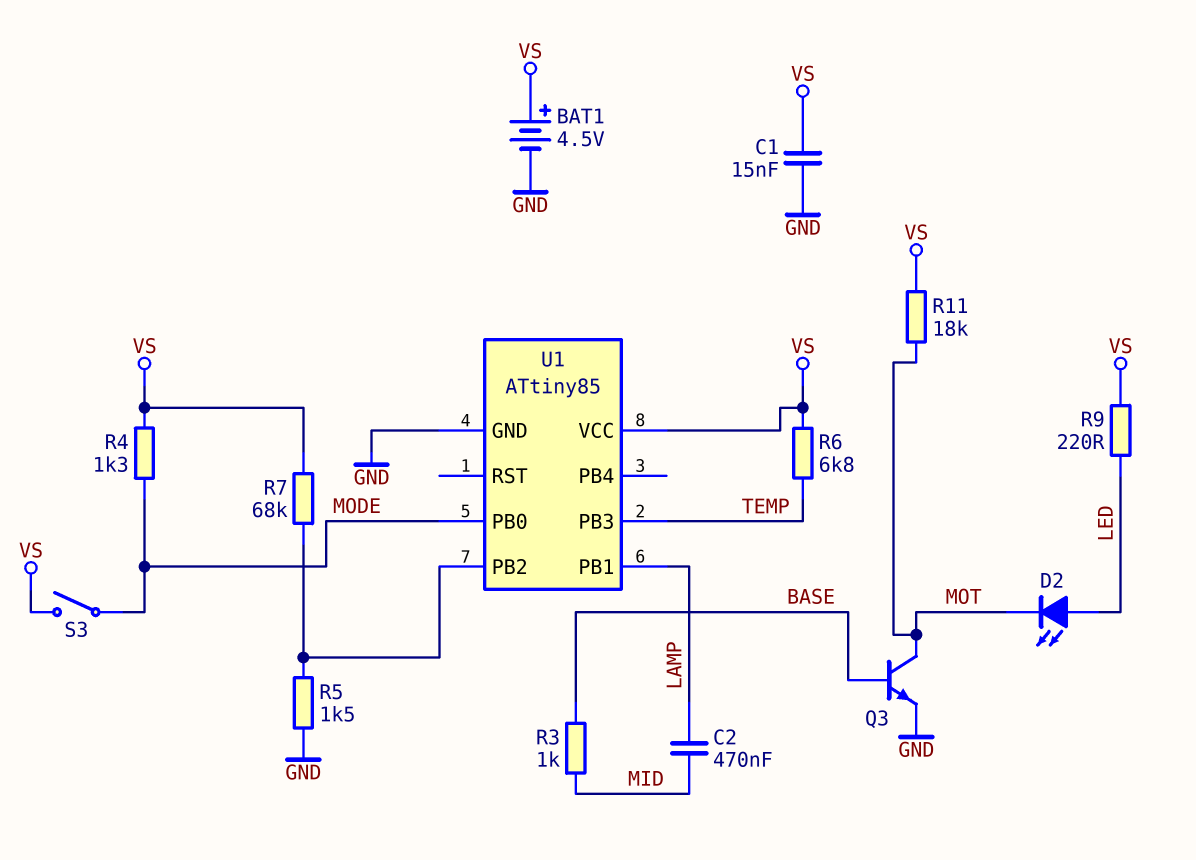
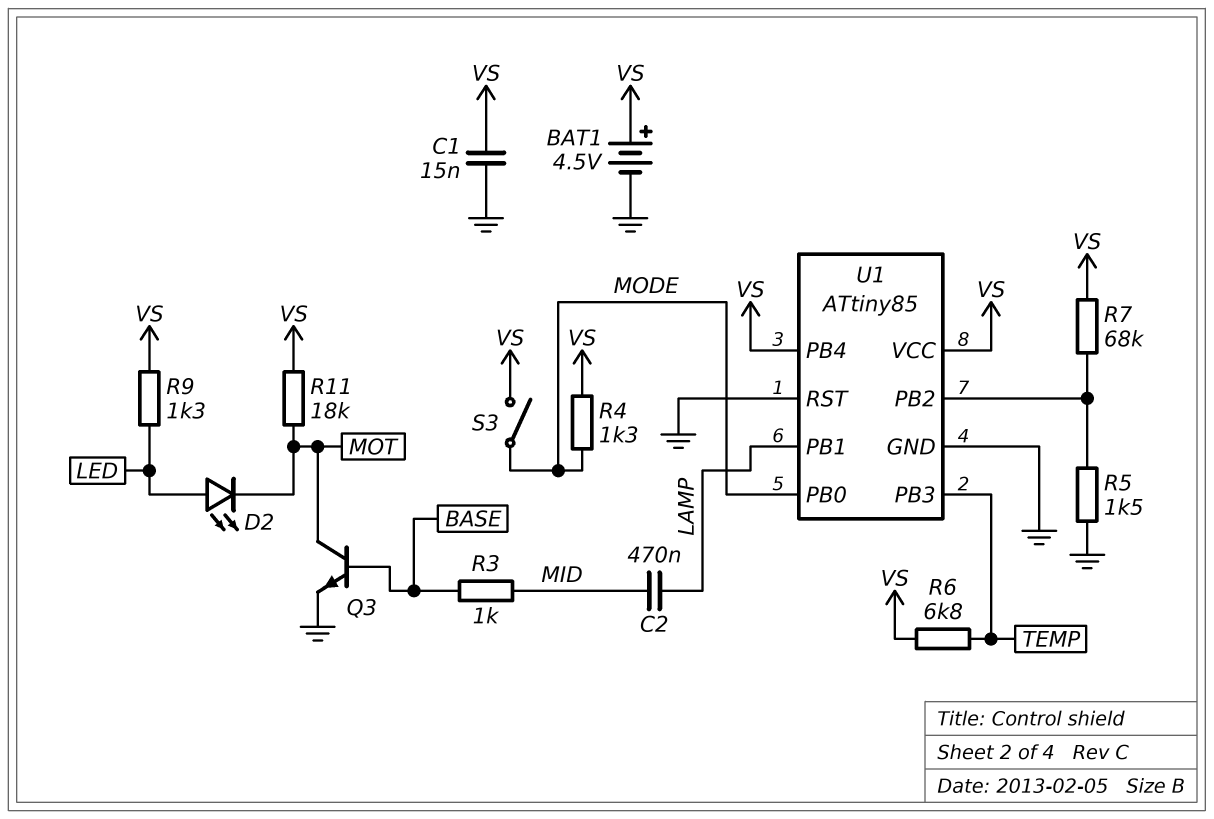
R9: 220 (LED, VS) -> 1.3k (LED, VS)
U1 pin PB4: none -> VS
U1 pin RST: none -> GND

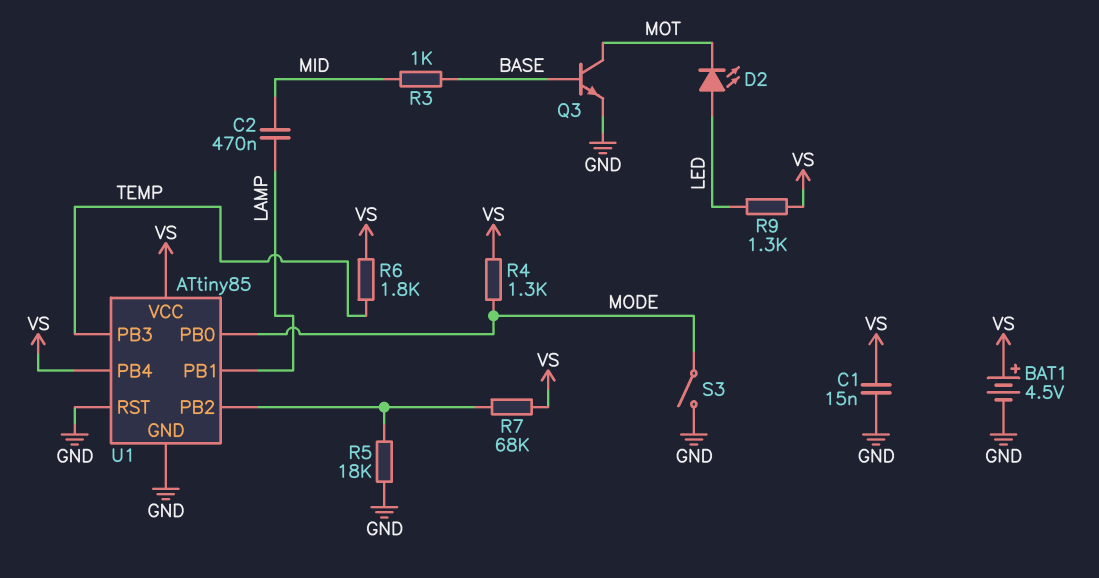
R5: 1.5k (GND, U1/PB2) -> 18k (GND, U1/PB2)
R6: 6.8k (TEMP, VS) -> 1.8k (TEMP, VS)
R11: 18k (MOT, VS) -> none
S3: switch (MODE, VS) -> switch (GND, MODE)

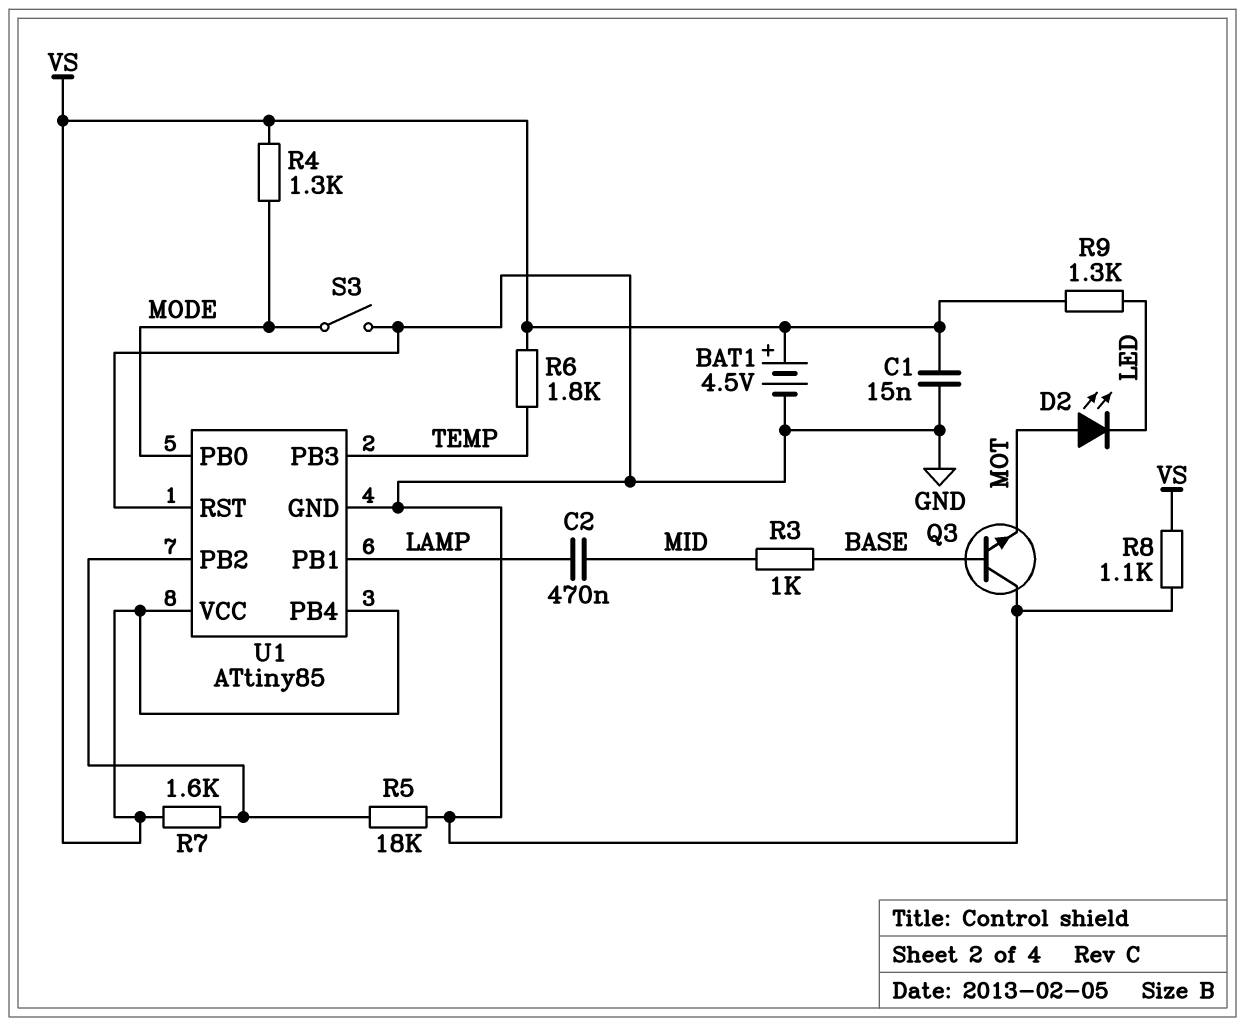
D2: LED (A LED, K MOT) -> LED (A MOT, K LED)
Q3: NPN (B BASE, C MOT, E GND) -> NPN (B BASE, C GND, E MOT)
R7: 68k (U1/PB2, VS) -> 1.6k (U1/PB2, VS)
R8: none -> 1.1k (GND, VS)

